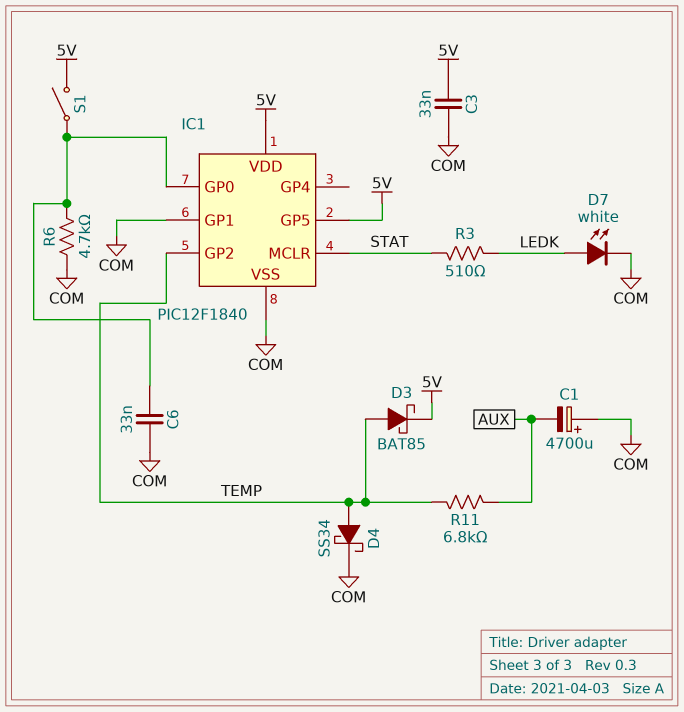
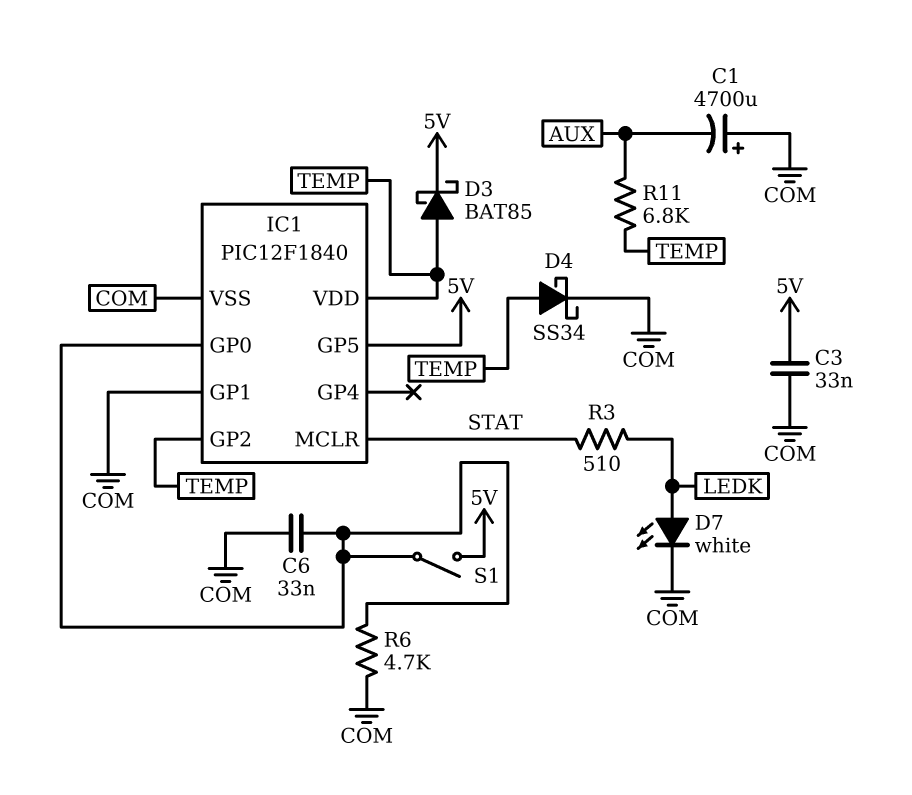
IC1 pin VDD: 5V -> TEMP

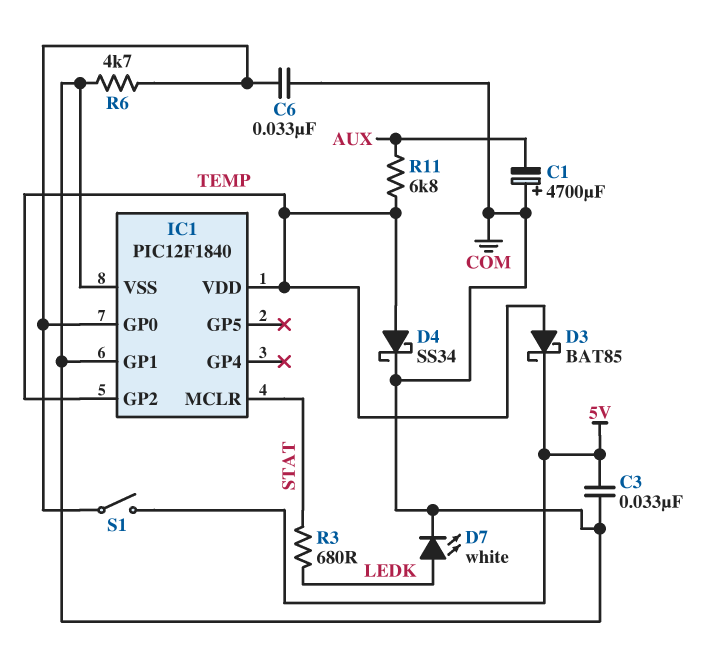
IC1 pin GP5: 5V -> none
R3: 510 (LEDK, STAT) -> 680 (LEDK, STAT)

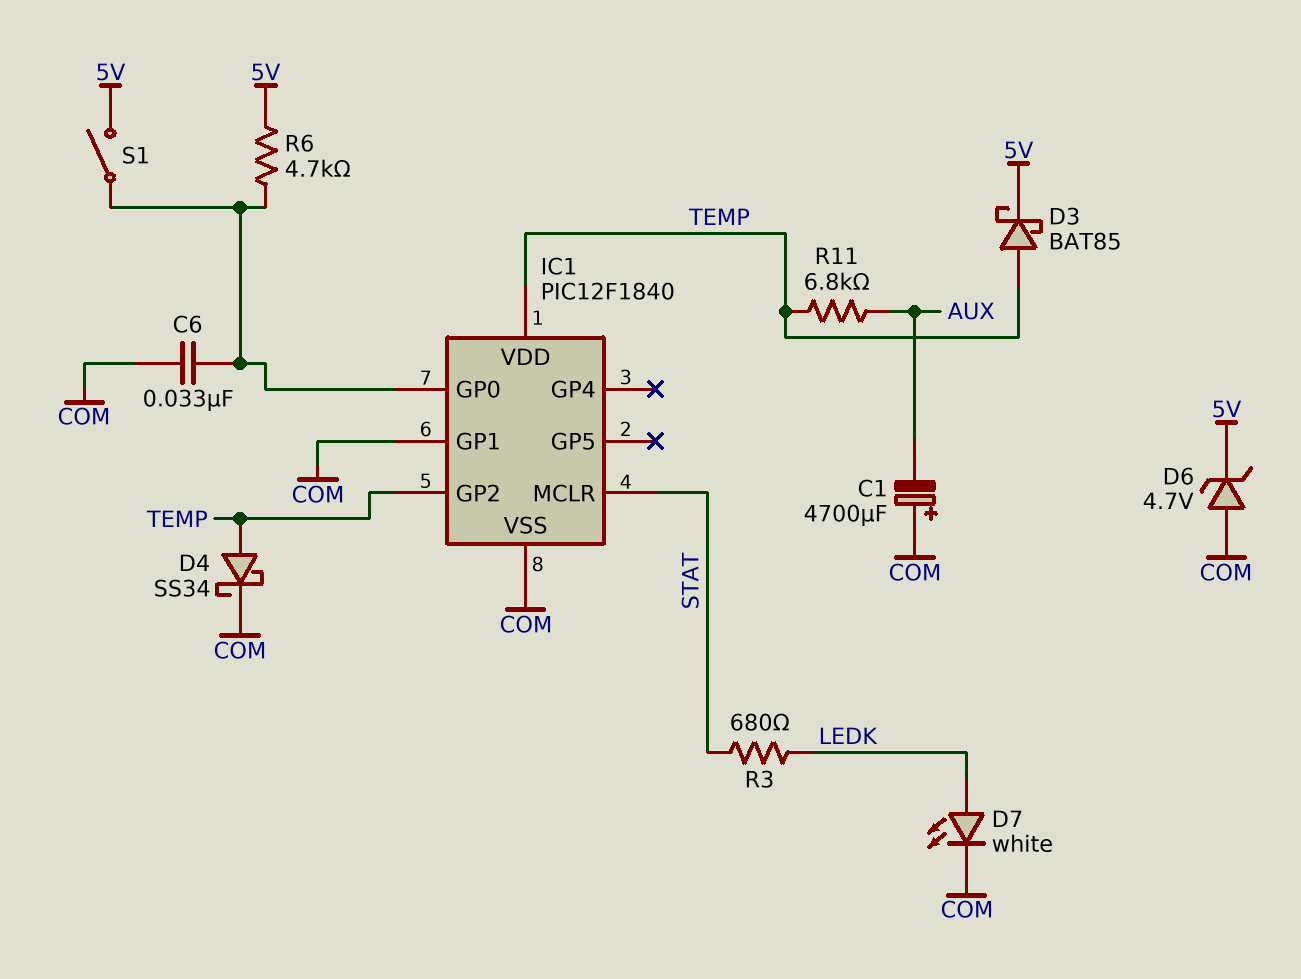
C3: 33nF (5V, COM) -> none
D6: none -> zener 4.7V (A COM, K 5V)
R6: 4.7k (COM, IC1/GP0) -> 4.7k (5V, IC1/GP0)

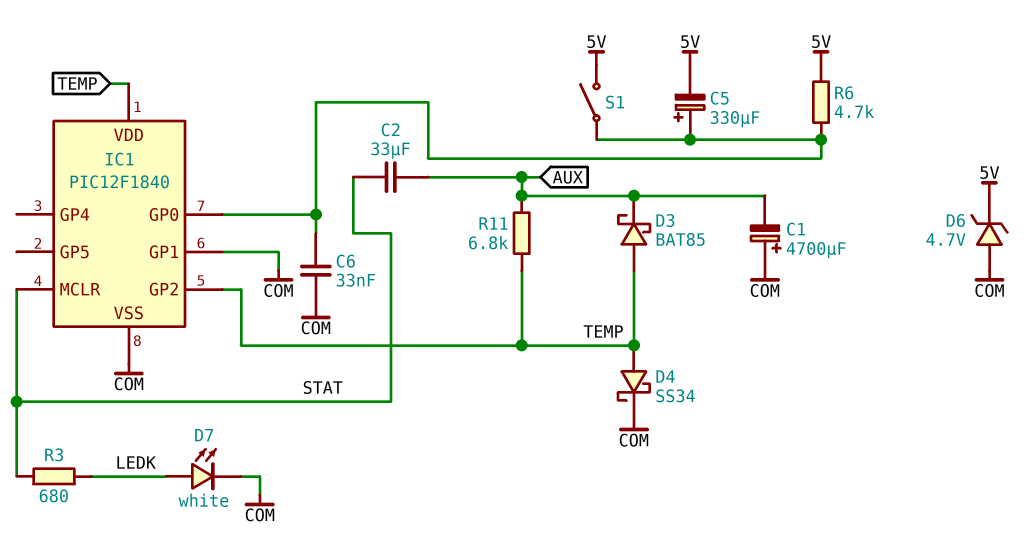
C2: none -> 33uF (AUX, STAT)
C5: none -> 330uF (plus IC1/GP0, minus 5V)
D3: schottky BAT85 (A TEMP, K 5V) -> schottky BAT85 (A TEMP, K AUX)

